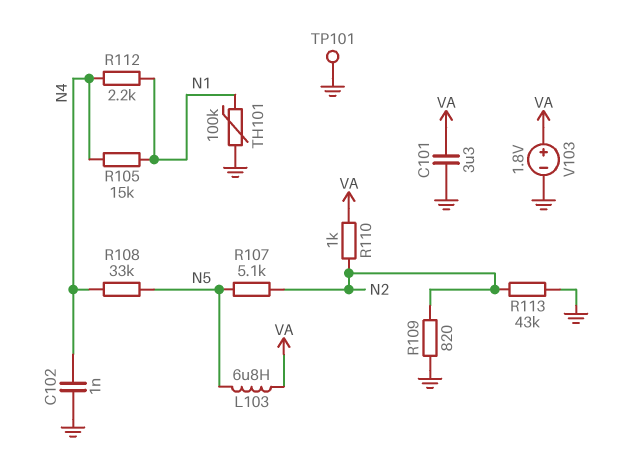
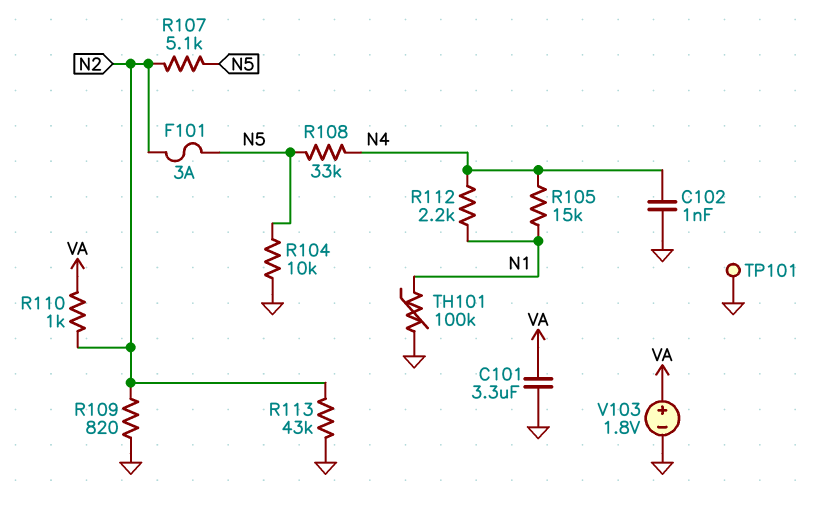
F101: none -> 3A (N2, N5)
L103: 6.8uH (N5, VA) -> none
R104: none -> 10k (GND, N5)

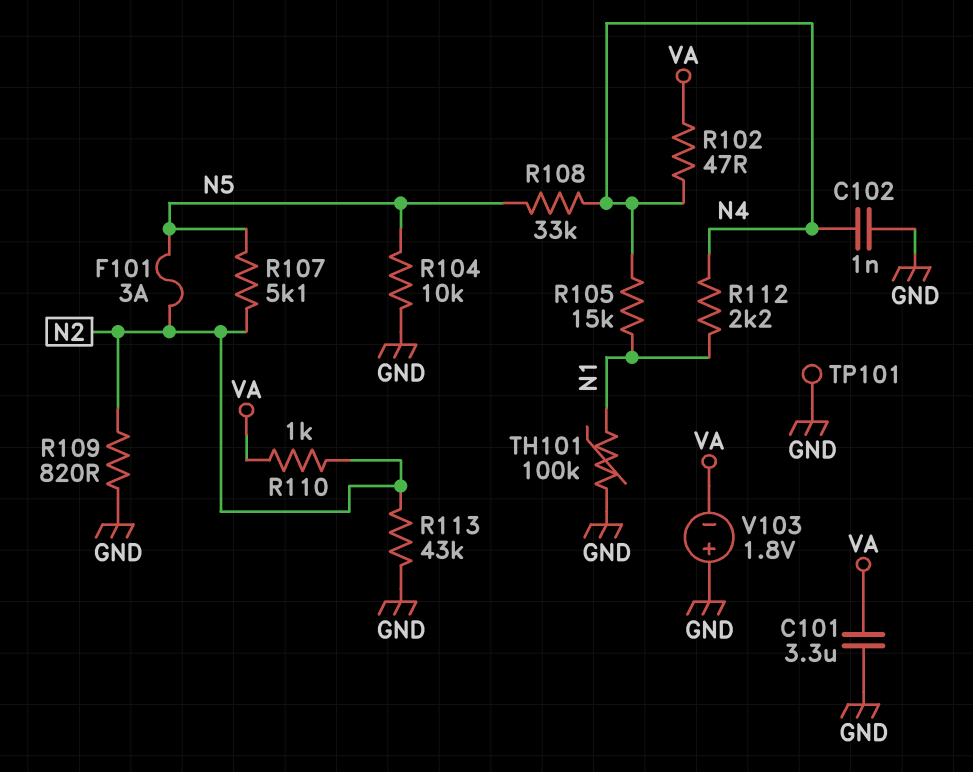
R102: none -> 47 (N4, VA)
V103: 1.8V (plus VA, minus GND) -> 1.8V (plus GND, minus VA)

